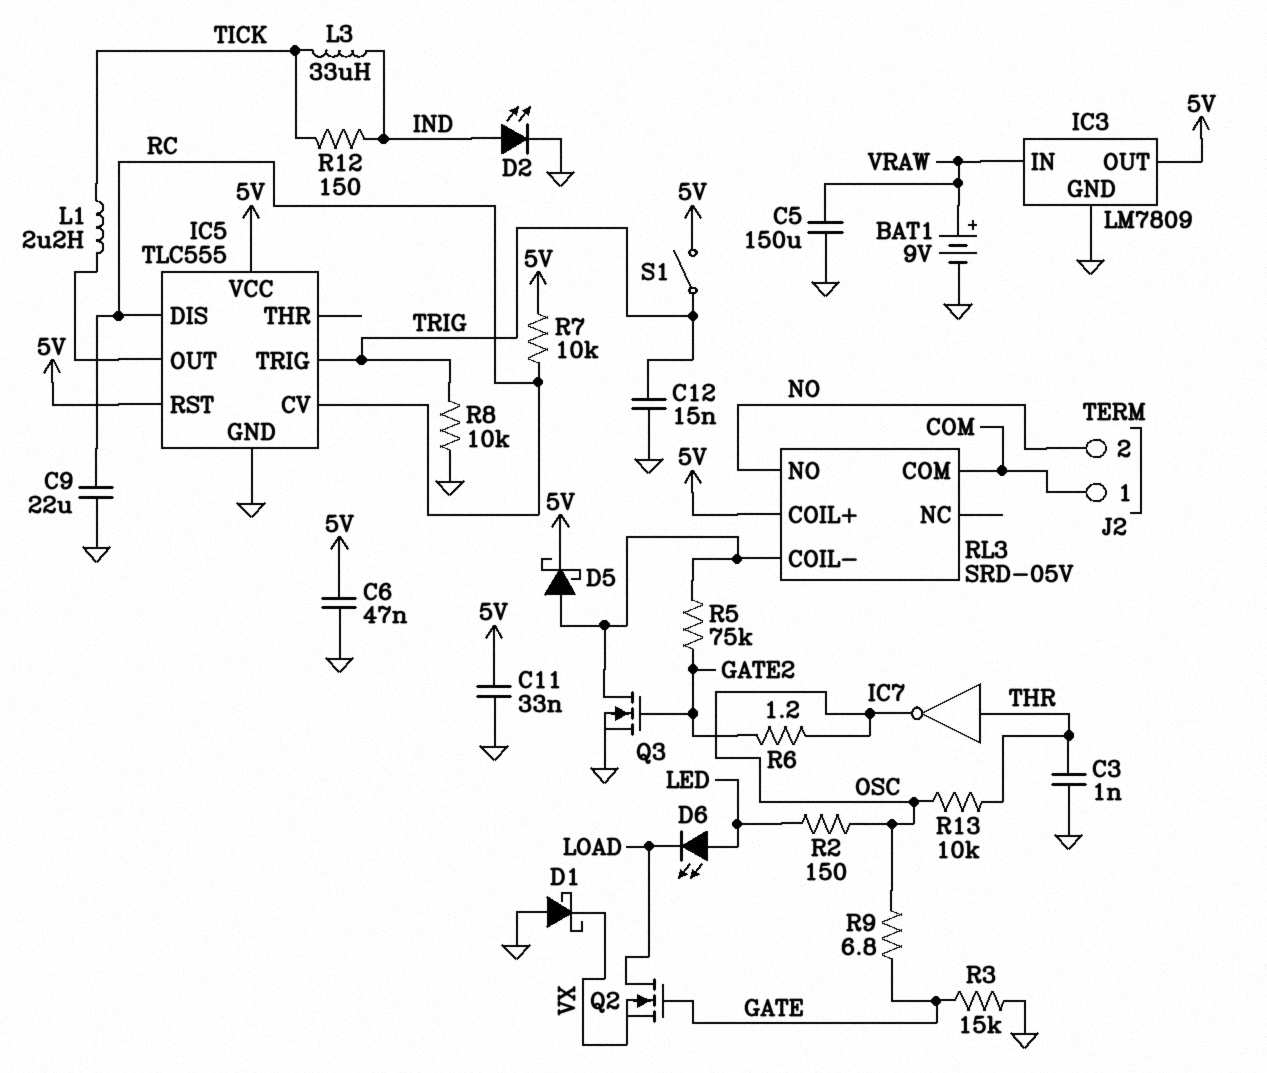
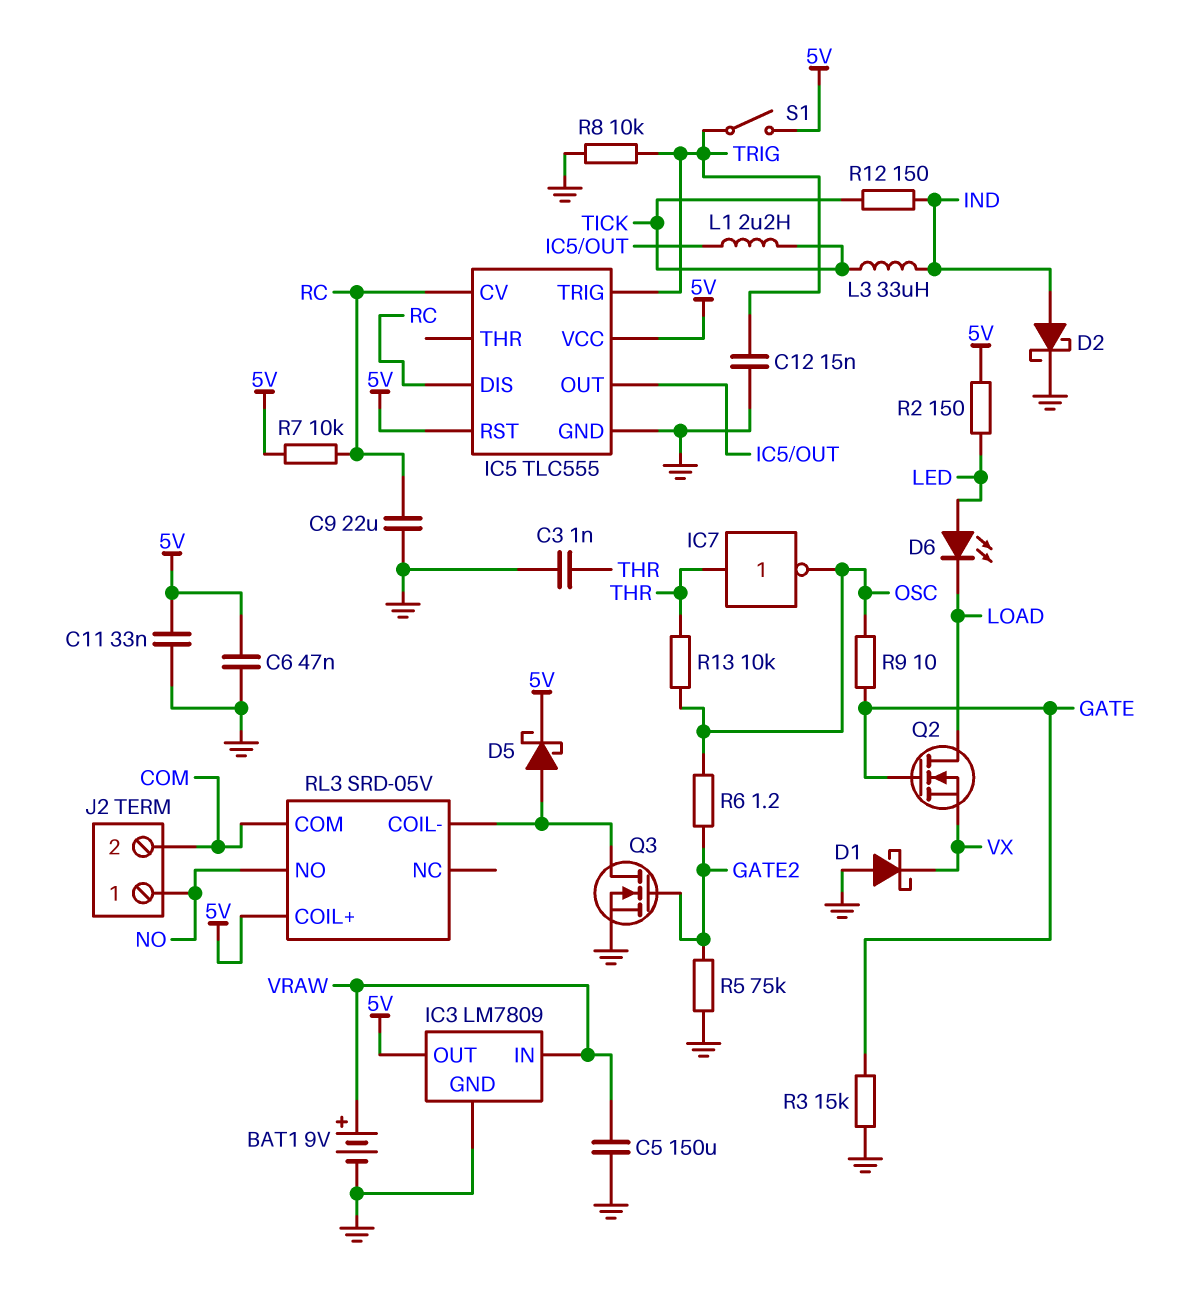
D2: LED (A IND, K GND) -> schottky (A IND, K GND)
J2 pin 1: COM -> NO
J2 pin 2: NO -> COM
R2: 150 (LED, OSC) -> 150 (5V, LED)
R5: 75k (GATE2, RL3/COIL-) -> 75k (GATE2, GND)
R9: 6.8 (GATE, OSC) -> 10 (GATE, OSC)

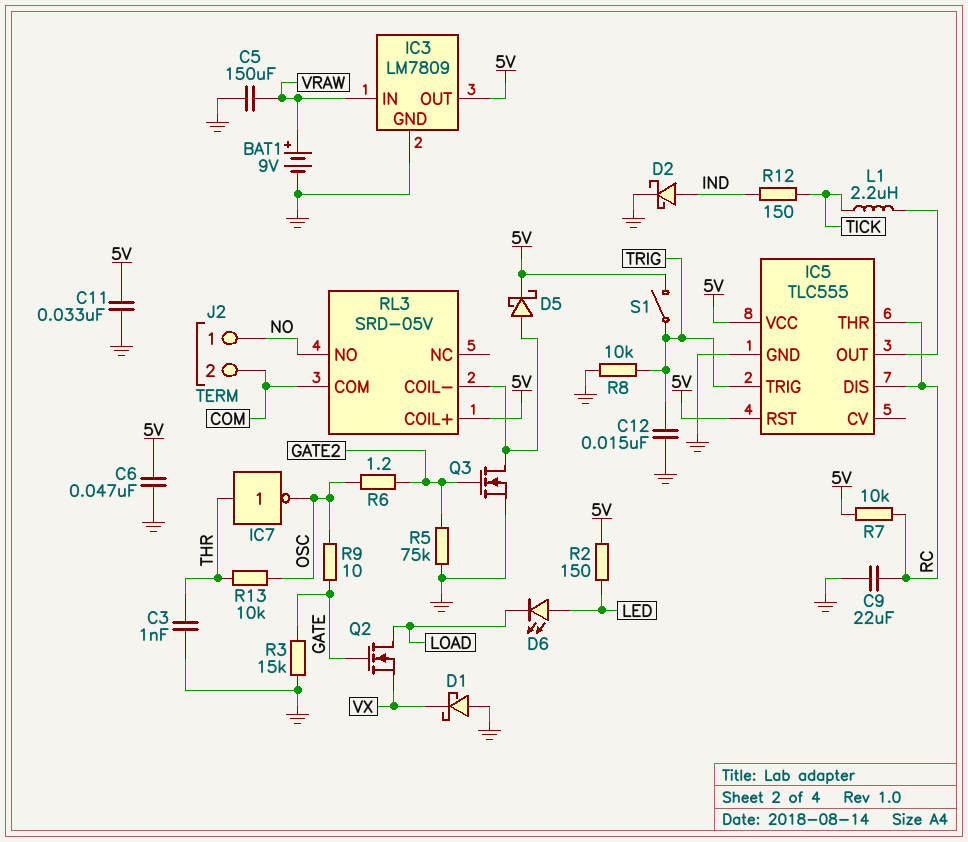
IC5 pin CV: RC -> none
IC5 pin THR: none -> RC
L3: 33uH (IND, TICK) -> none

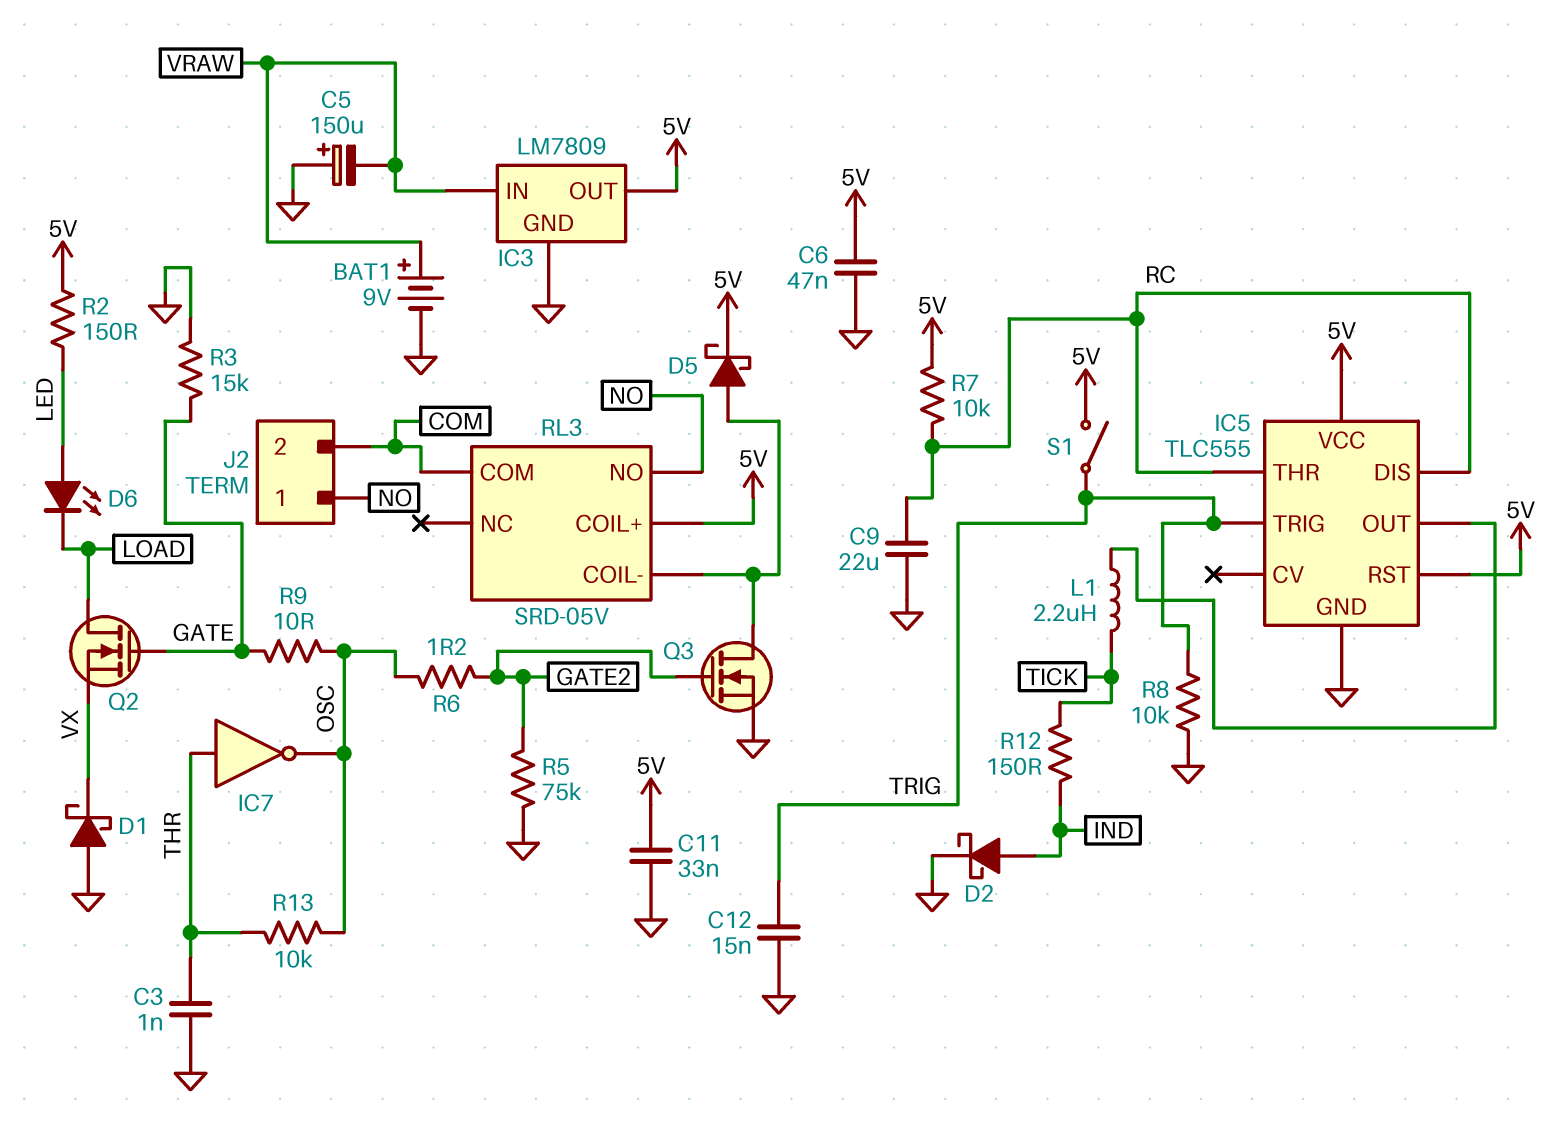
C5: 150uF (GND, VRAW) -> 150uF (plus GND, minus VRAW)

